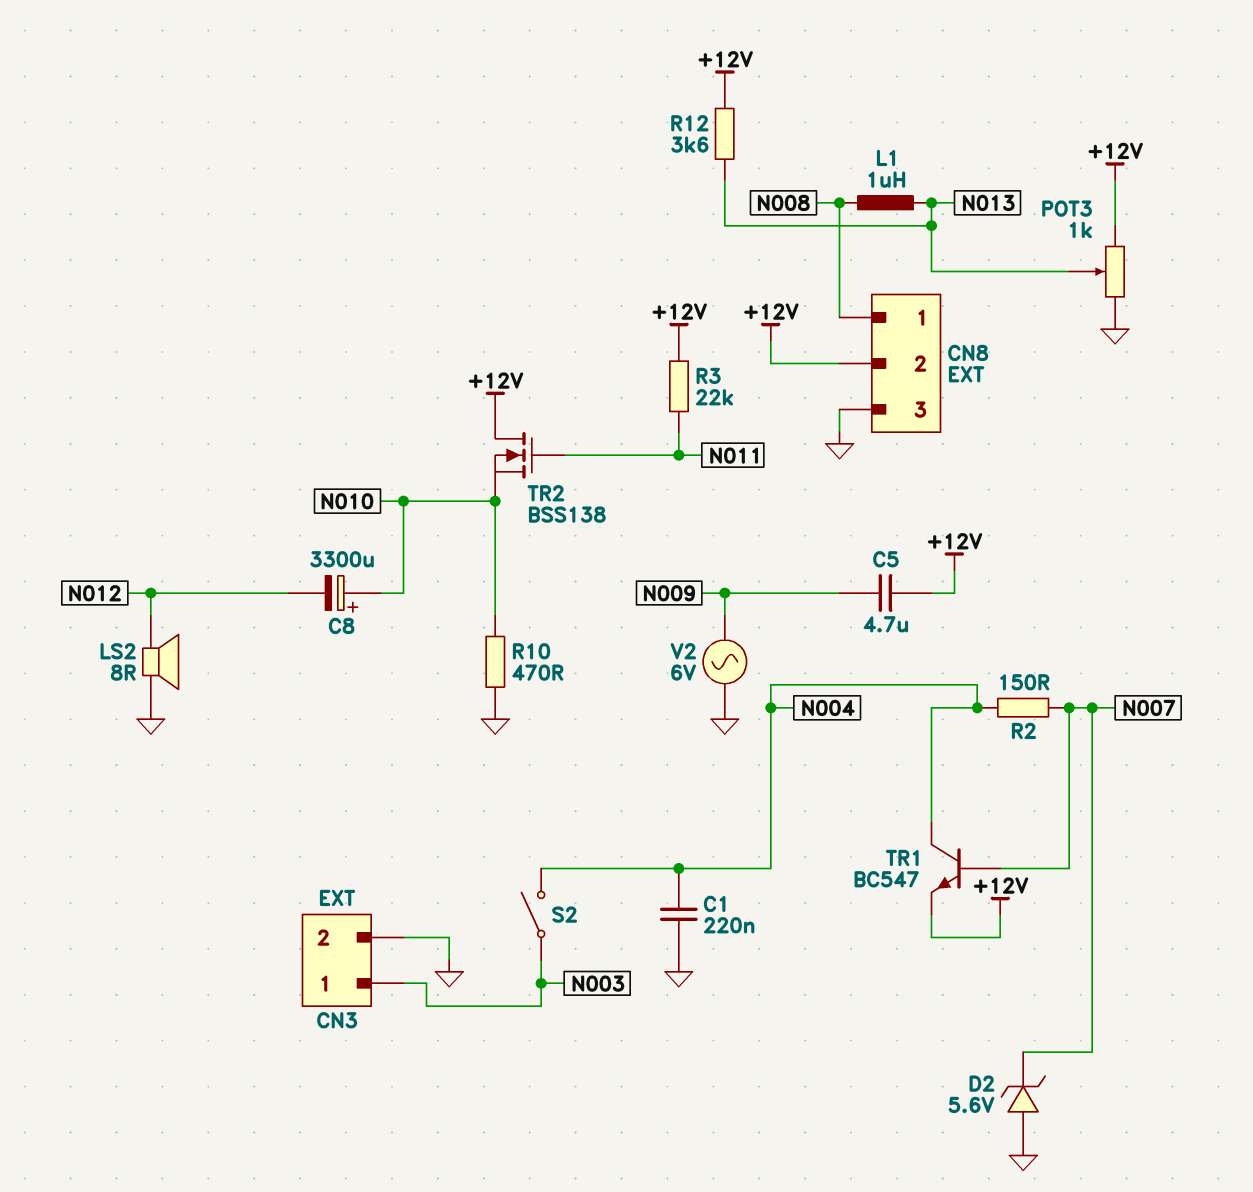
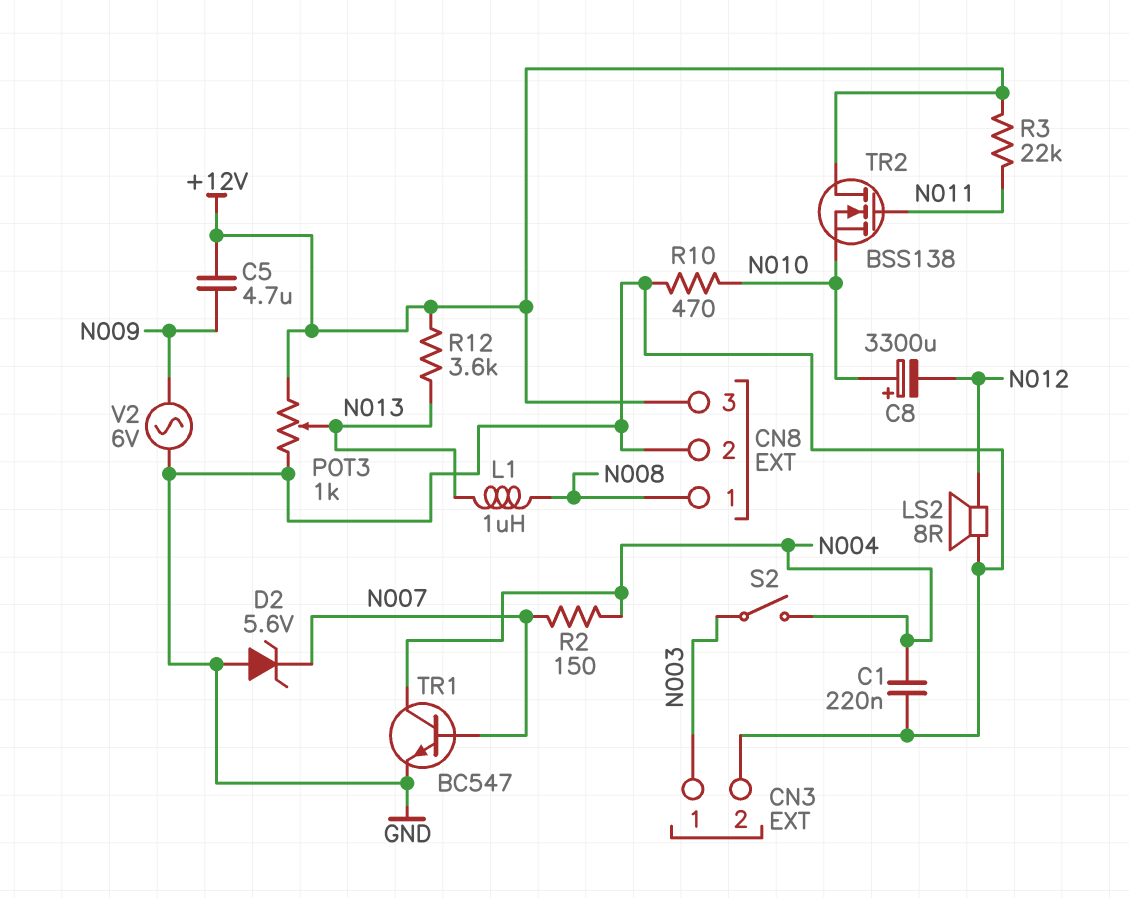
CN8 pin 2: +12V -> GND
CN8 pin 3: GND -> +12V
TR1: NPN BC547 (B N007, C N004, E +12V) -> NPN BC547 (B N007, C N004, E GND)

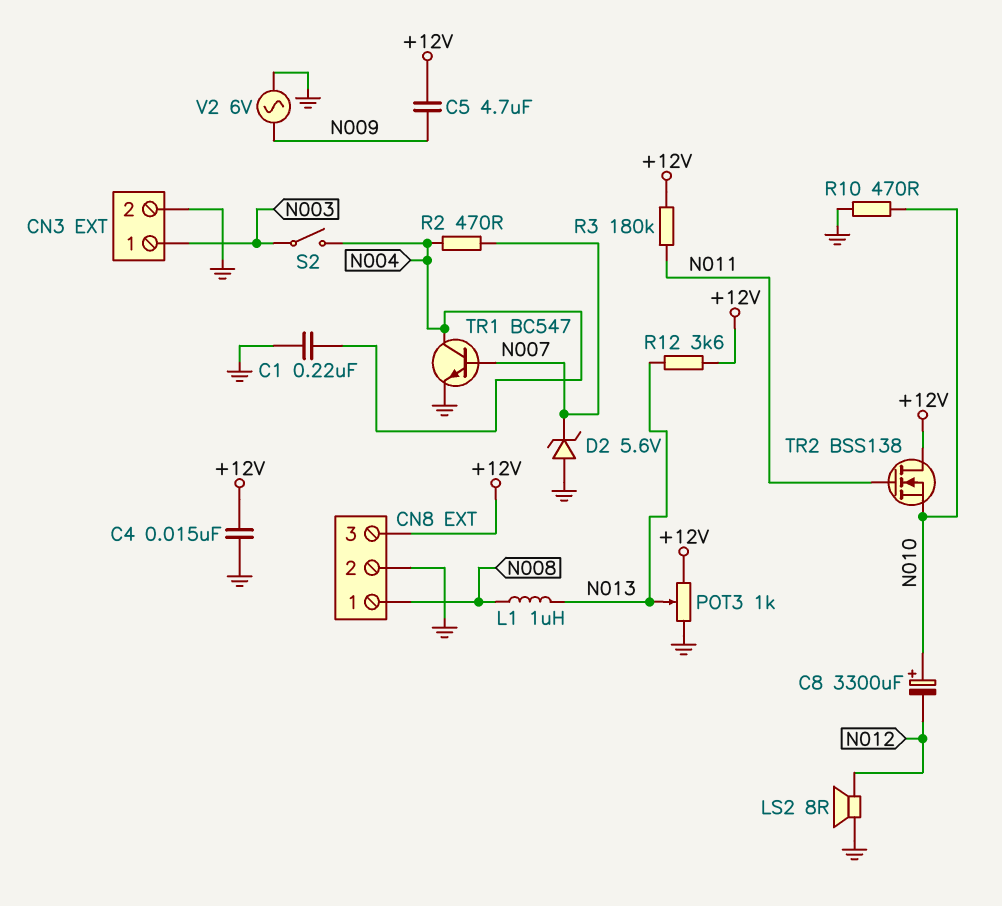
C4: none -> 15nF (+12V, GND)
R2: 150 (N004, N007) -> 470 (N004, N007)
R3: 22k (+12V, N011) -> 180k (+12V, N011)

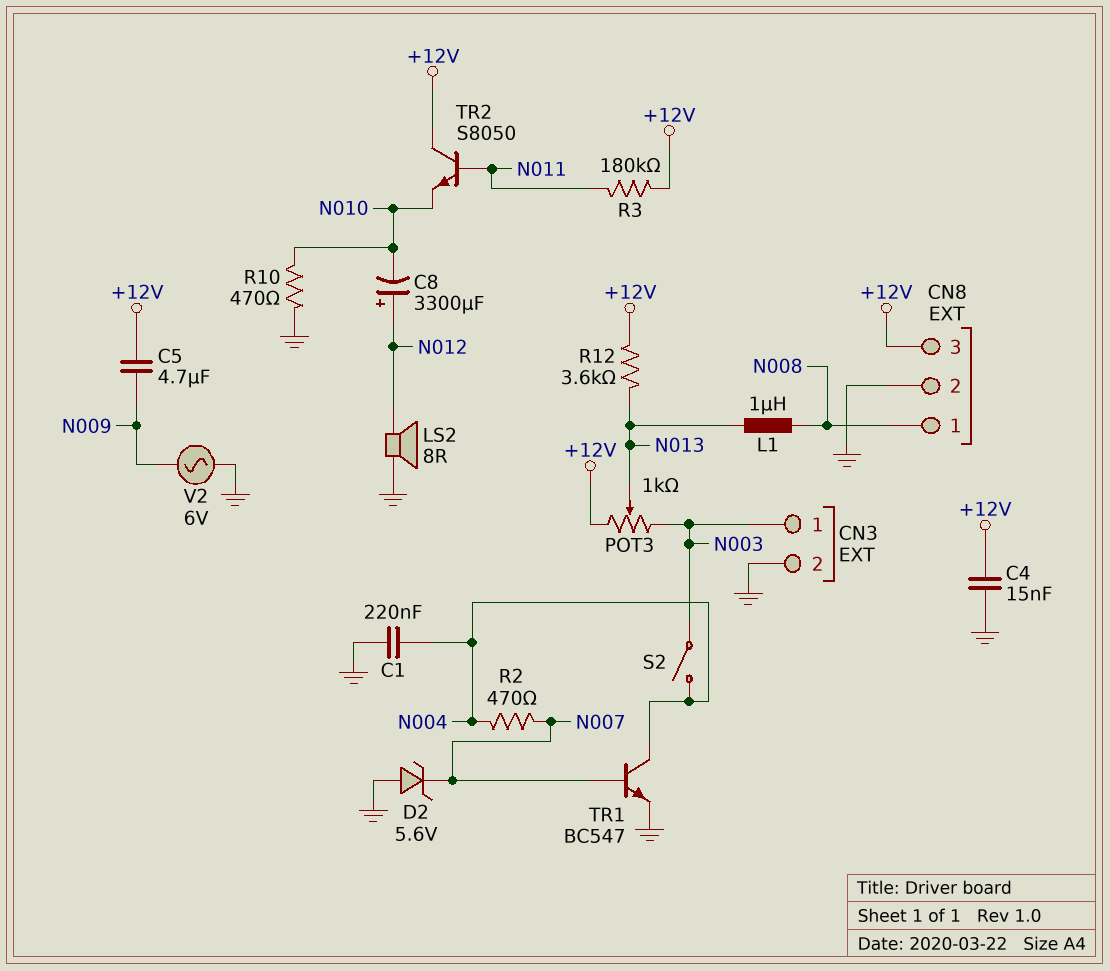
C8: 3300uF (plus N010, minus N012) -> 3300uF (plus N012, minus N010)
POT3: 1k (+12V, GND, wiper N013) -> 1k (+12V, N003, wiper N013)
TR2: NMOS BSS138 (G N011, D +12V, S N010) -> NPN S8050 (B N011, C +12V, E N010)

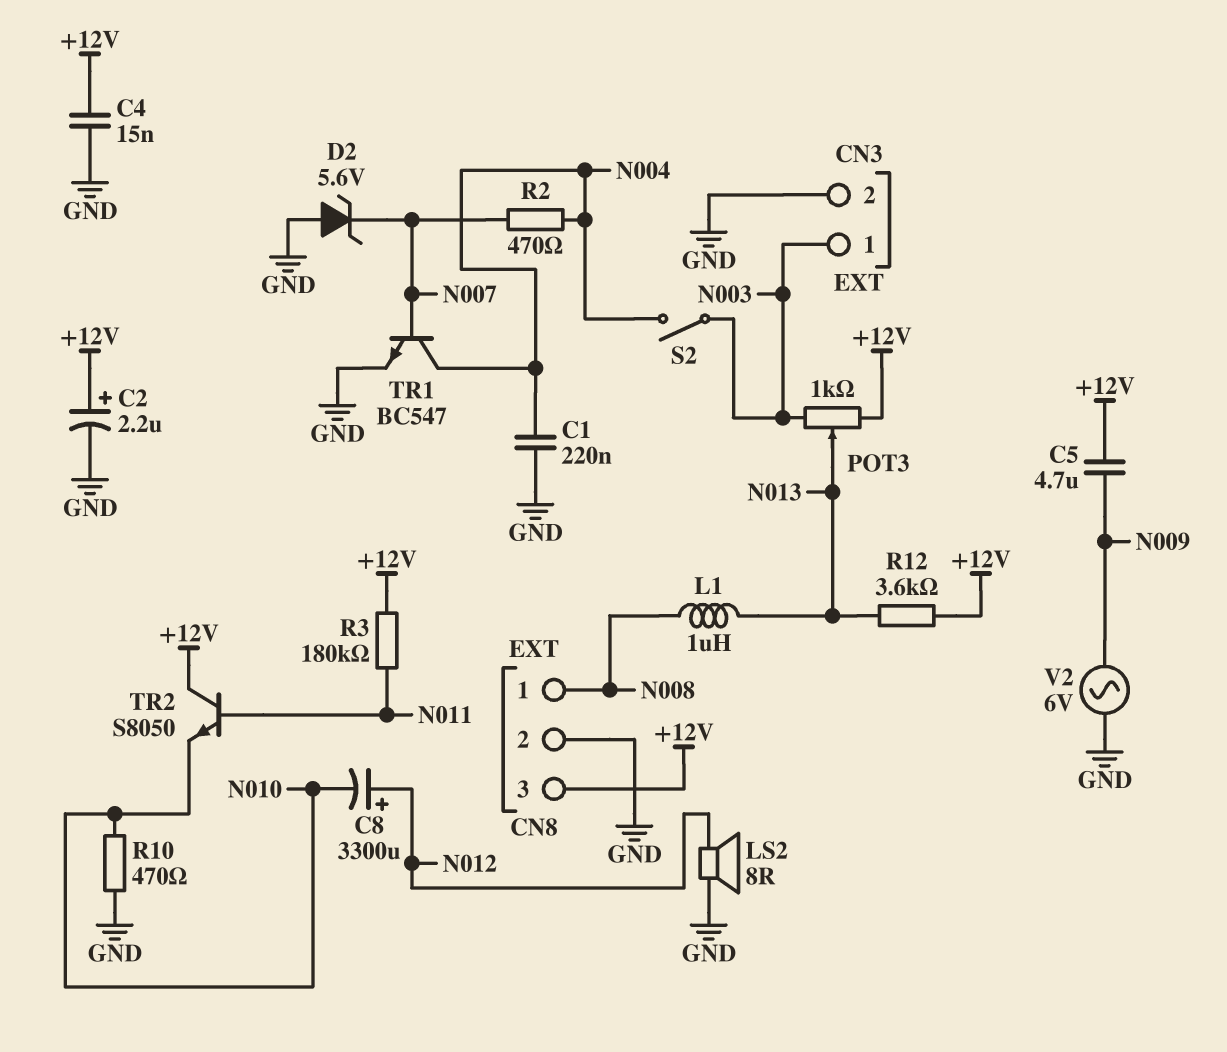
C2: none -> 2.2uF (plus +12V, minus GND)

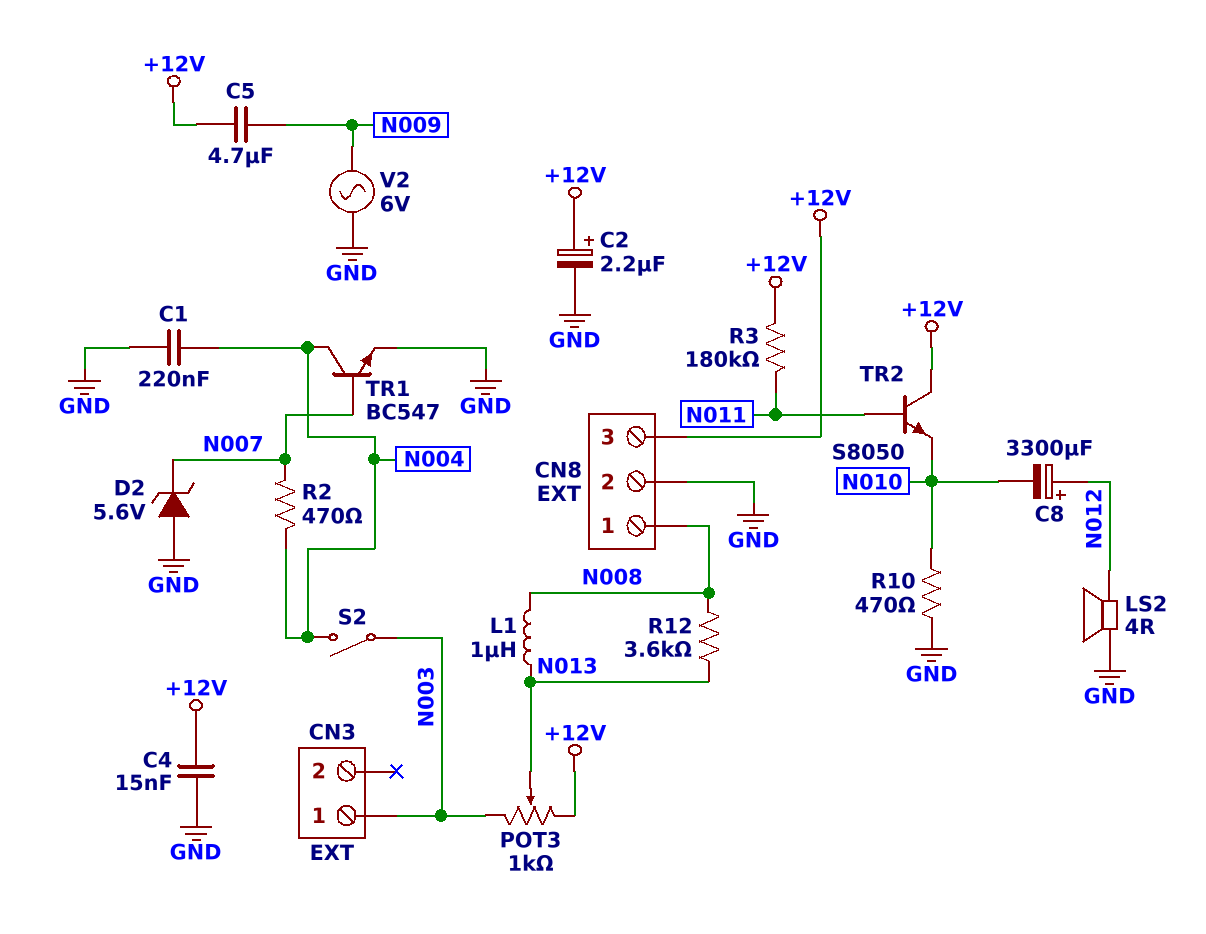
CN3 pin 2: GND -> none
LS2: speaker 8R (GND, N012) -> speaker 4R (GND, N012)
R12: 3.6k (+12V, N013) -> 3.6k (N008, N013)

